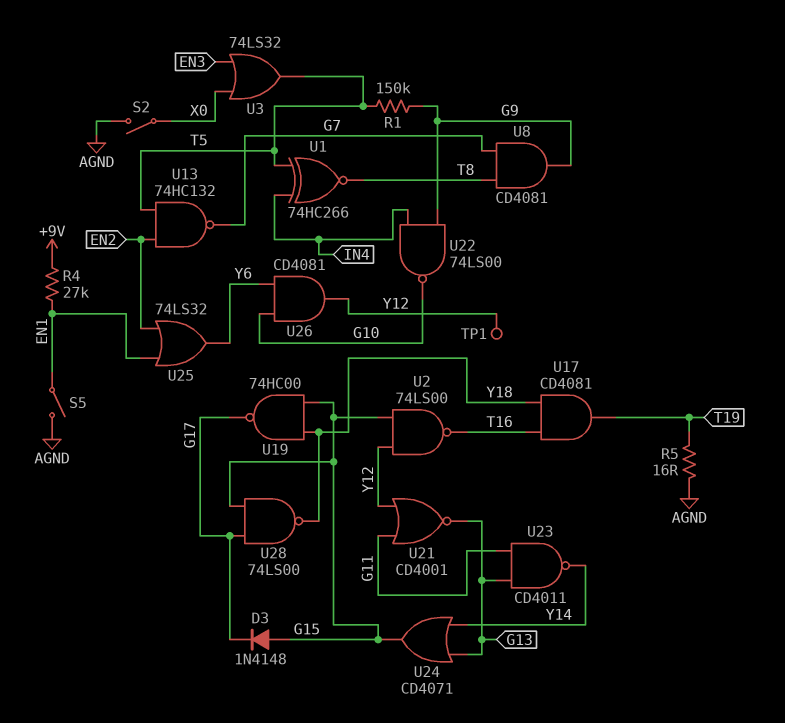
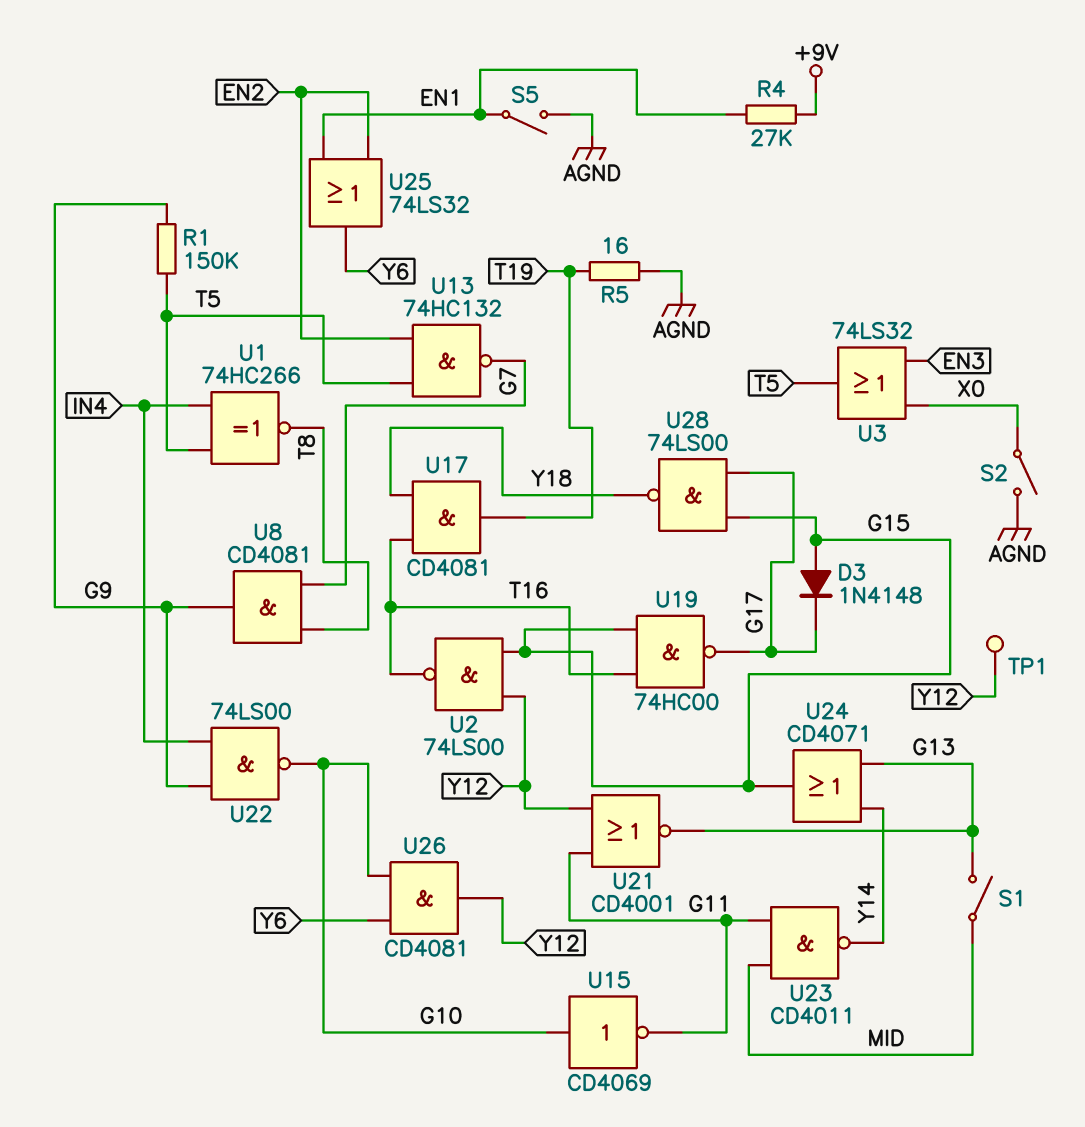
S1: none -> switch (G13, MID)
U15: none -> NOT CD4069 (in G10, out G11)
U19: NAND 74HC00 (in G15, in Y18, out G17) -> NAND 74HC00 (in G15, in T16, out G17)
U23: NAND CD4011 (in G11, in G13, out Y14) -> NAND CD4011 (in G11, in MID, out Y14)

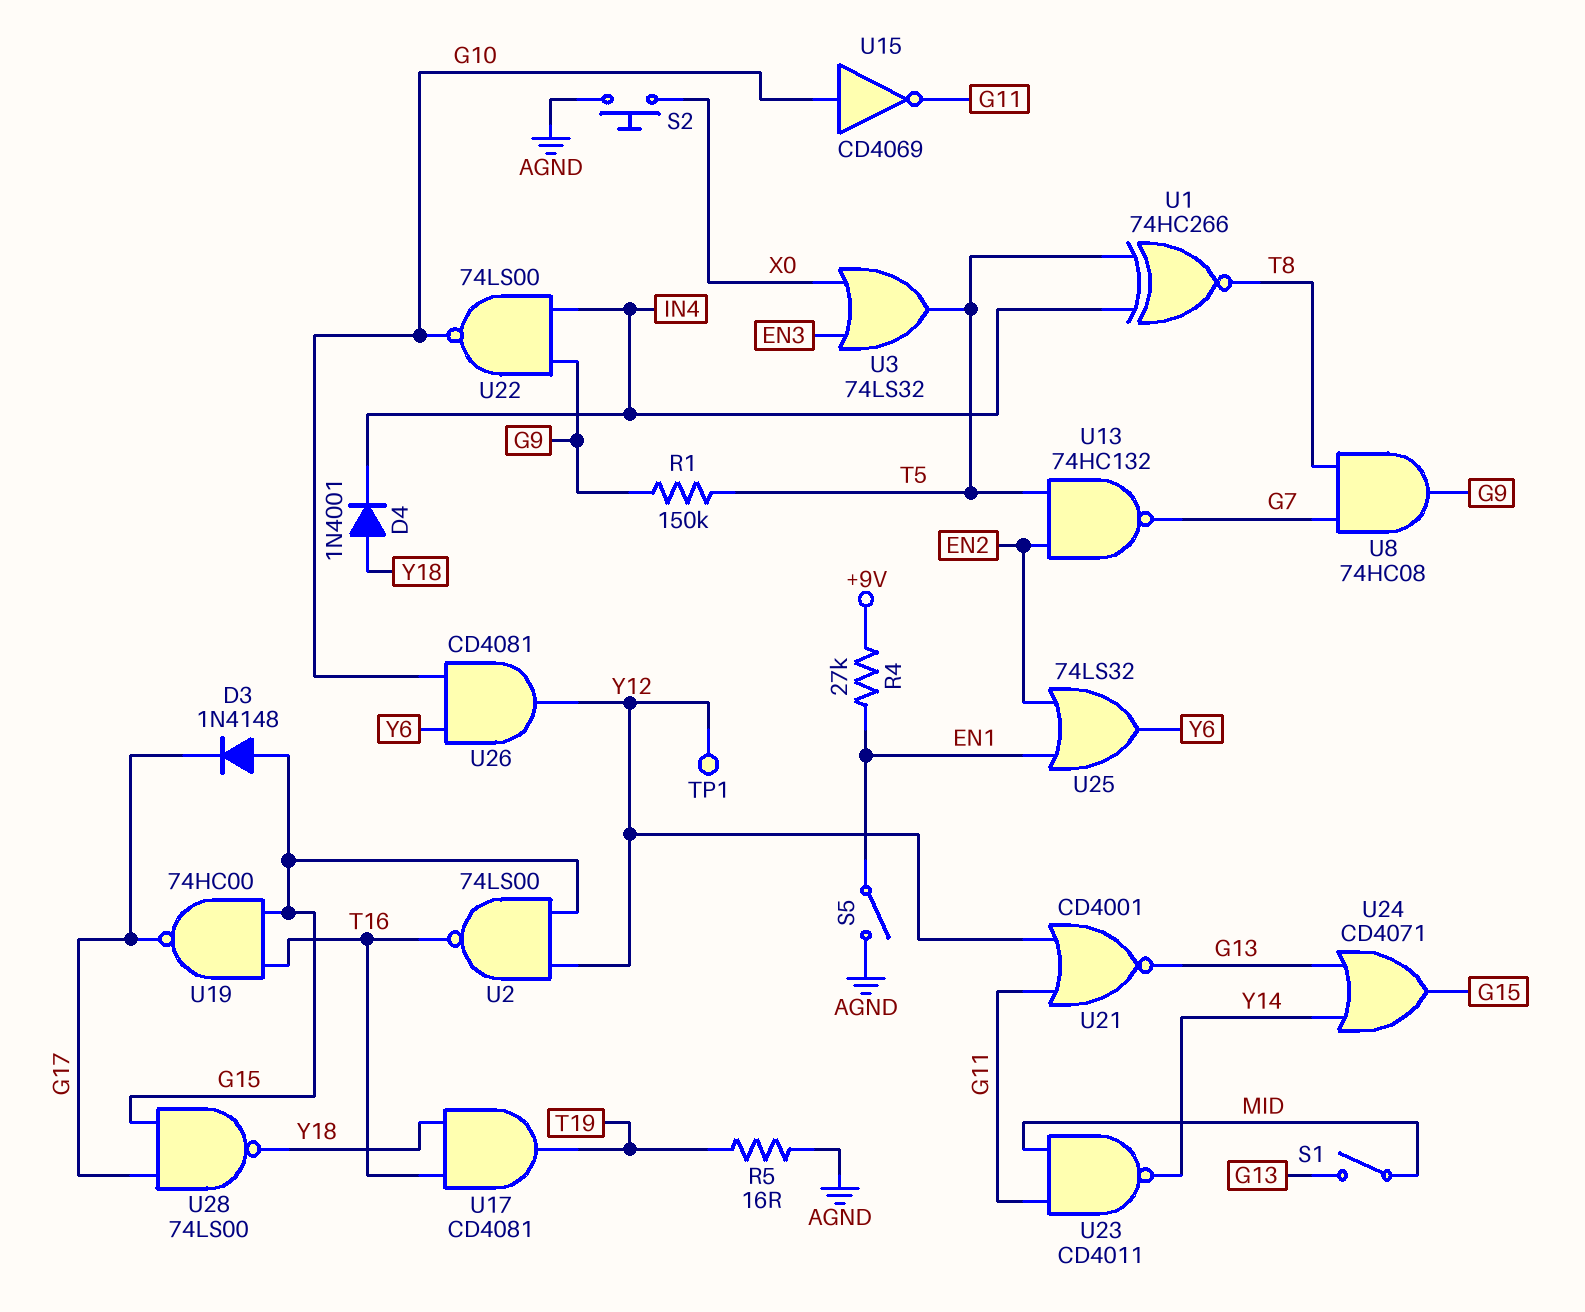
D4: none -> diode 1N4001 (A Y18, K IN4)
S2: switch (AGND, X0) -> button (AGND, X0)
U8: AND CD4081 (in G7, in T8, out G9) -> AND 74HC08 (in G7, in T8, out G9)

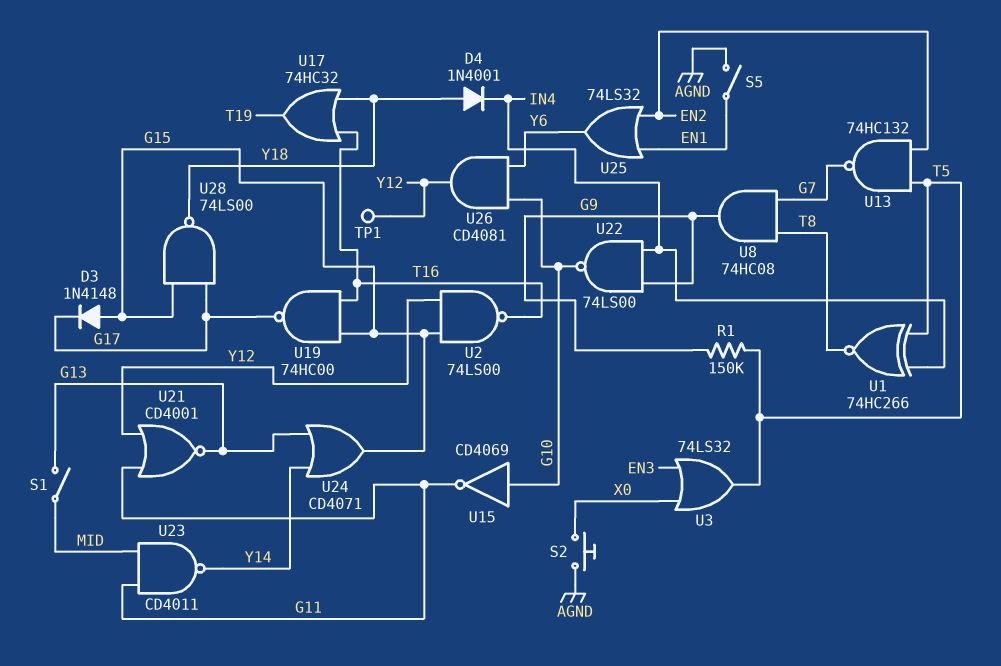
R4: 27k (+9V, EN1) -> none
R5: 16 (AGND, T19) -> none
U17: AND CD4081 (in T16, in Y18, out T19) -> OR 74HC32 (in T16, in Y18, out T19)

